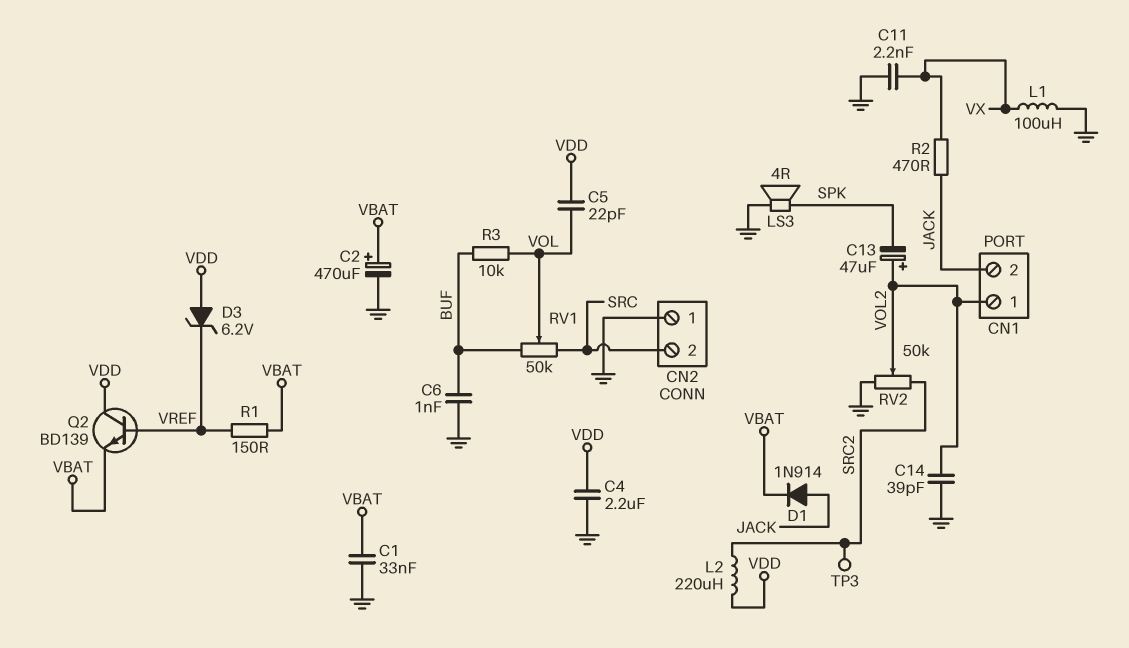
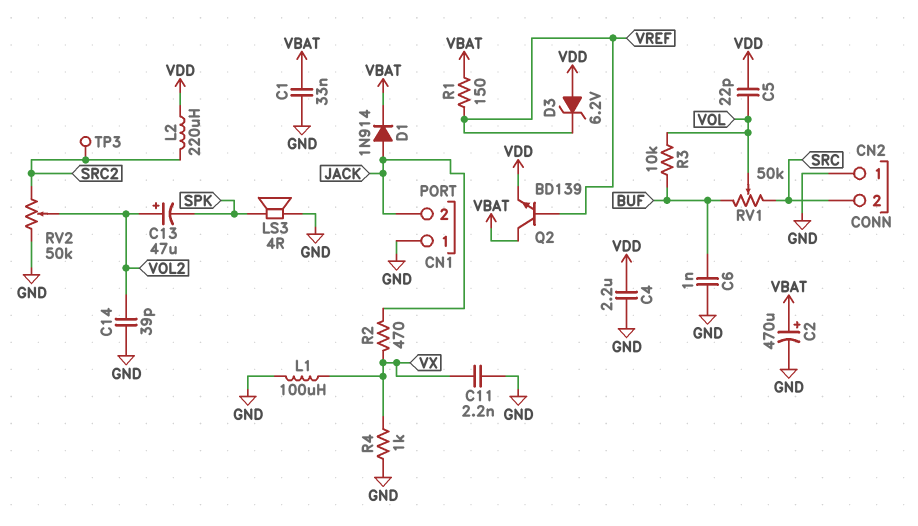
CN1 pin 1: VOL2 -> GND
Q2: NPN BD139 (B VREF, C VDD, E VBAT) -> NPN BD139 (B VREF, C VBAT, E VDD)
R4: none -> 1k (GND, VX)

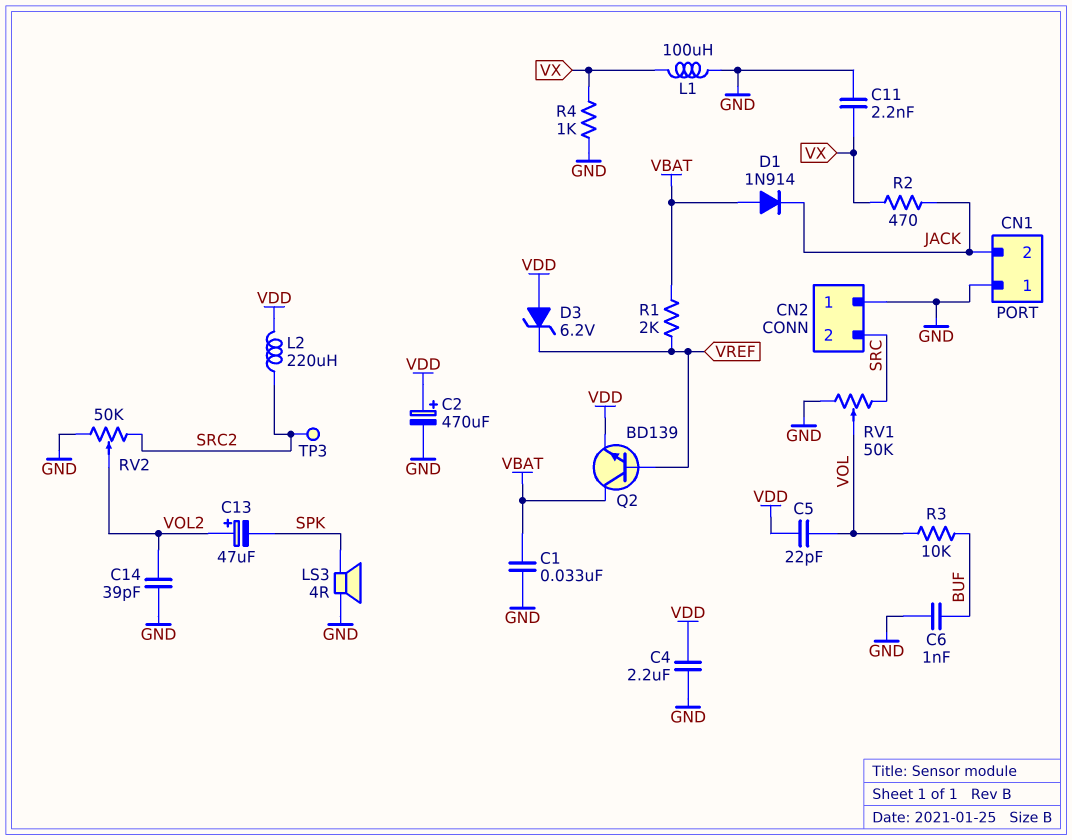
C2: 470uF (plus VBAT, minus GND) -> 470uF (plus VDD, minus GND)
D1: diode 1N914 (A JACK, K VBAT) -> diode 1N914 (A VBAT, K JACK)
R1: 150 (VBAT, VREF) -> 2k (VBAT, VREF)
RV1: 50k (BUF, SRC, wiper VOL) -> 50k (GND, SRC, wiper VOL)

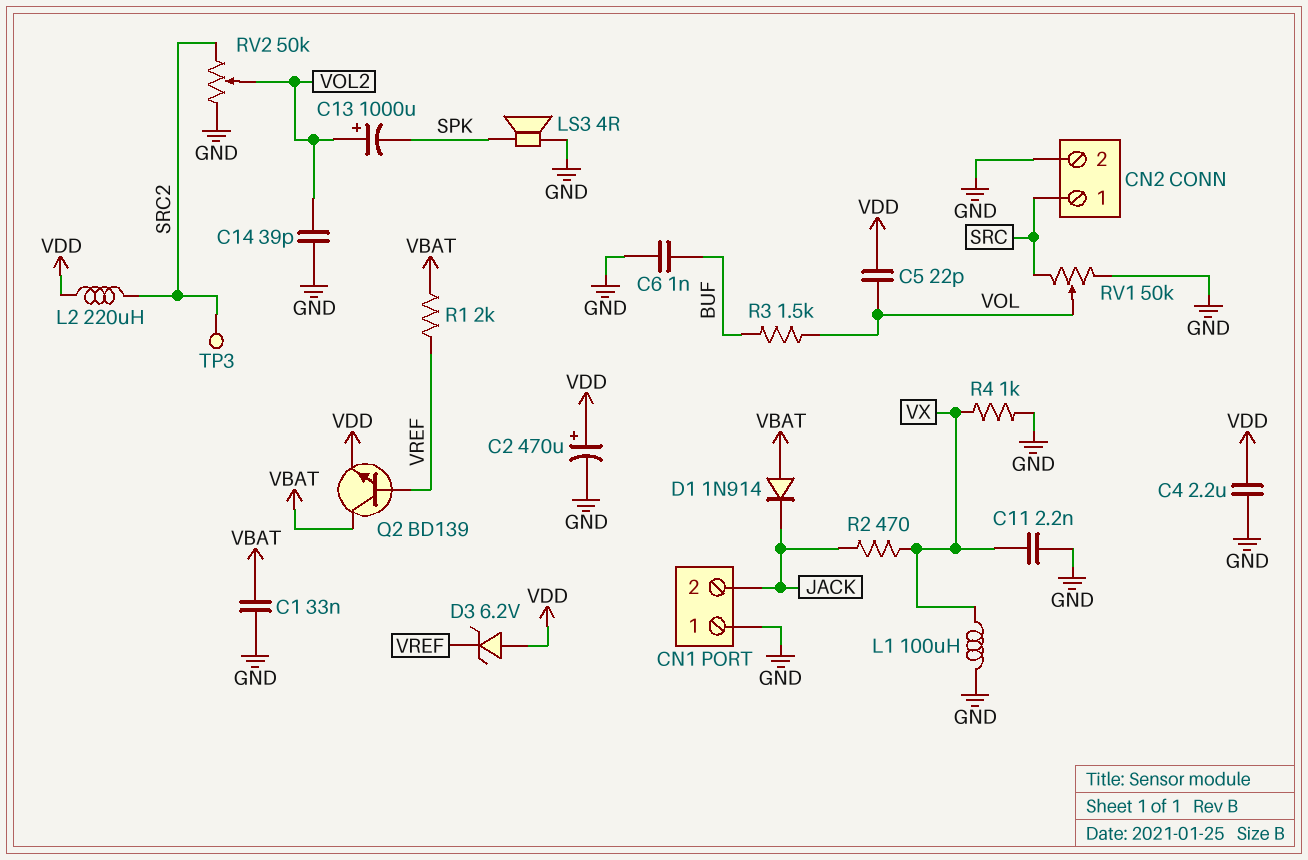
C13: 47uF (plus VOL2, minus SPK) -> 1000uF (plus VOL2, minus SPK)
CN2 pin 1: GND -> SRC
CN2 pin 2: SRC -> GND
R3: 10k (BUF, VOL) -> 1.5k (BUF, VOL)

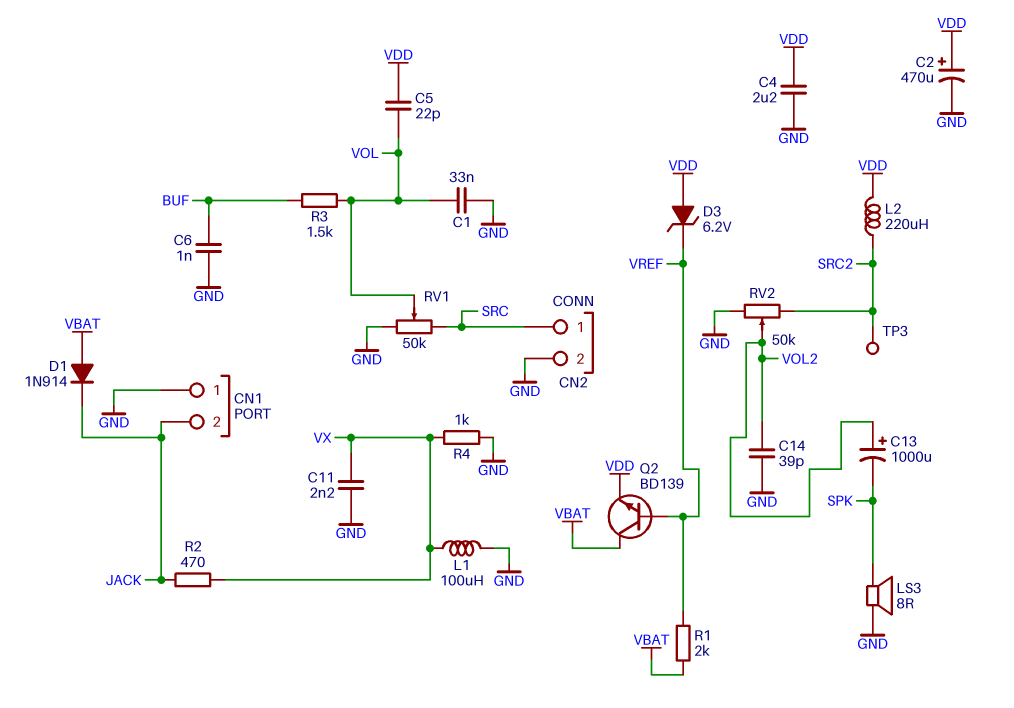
C1: 33nF (GND, VBAT) -> 33nF (GND, VOL)
LS3: speaker 4R (GND, SPK) -> speaker 8R (GND, SPK)

